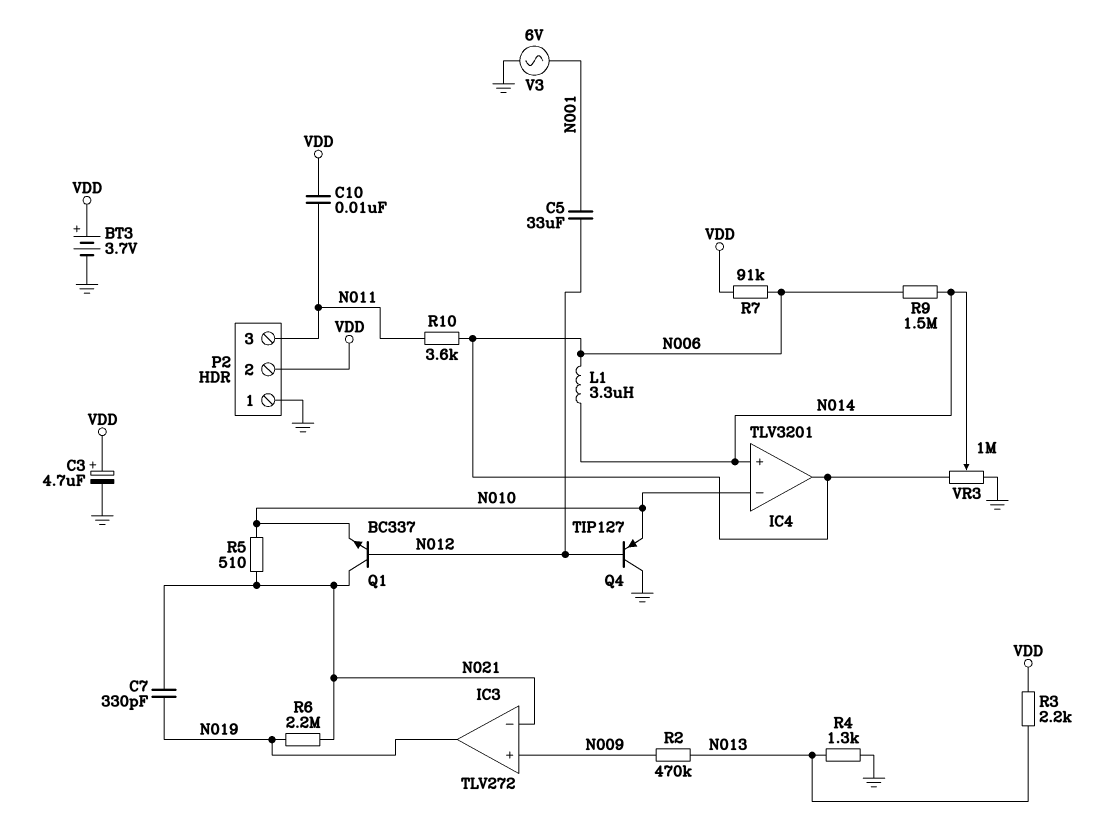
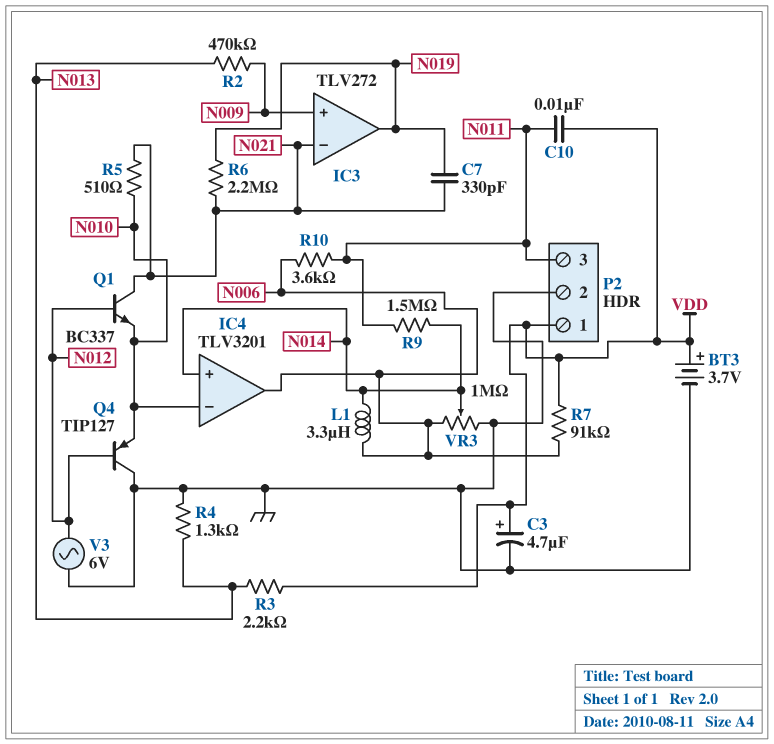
C5: 33uF (N001, N012) -> none
P2 pin 1: GND -> VDD
P2 pin 2: VDD -> GND
R9: 1.5M (N006, N014) -> 1.5M (N011, N014)
V3: AC 6V (GND, N001) -> AC 6V (GND, N012)

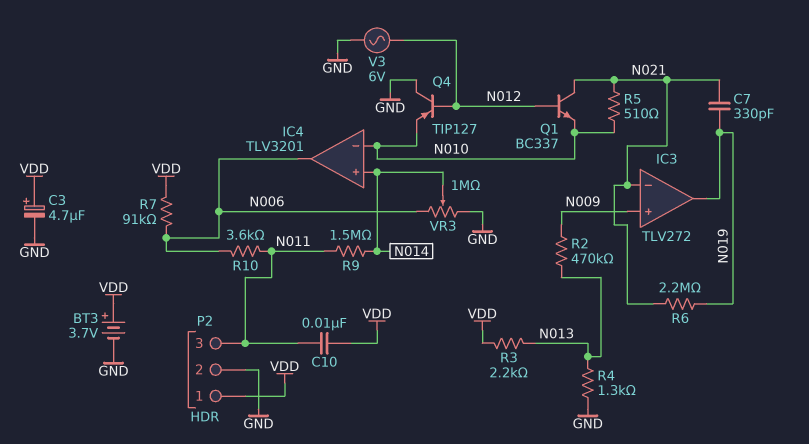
L1: 3.3uH (N006, N014) -> none

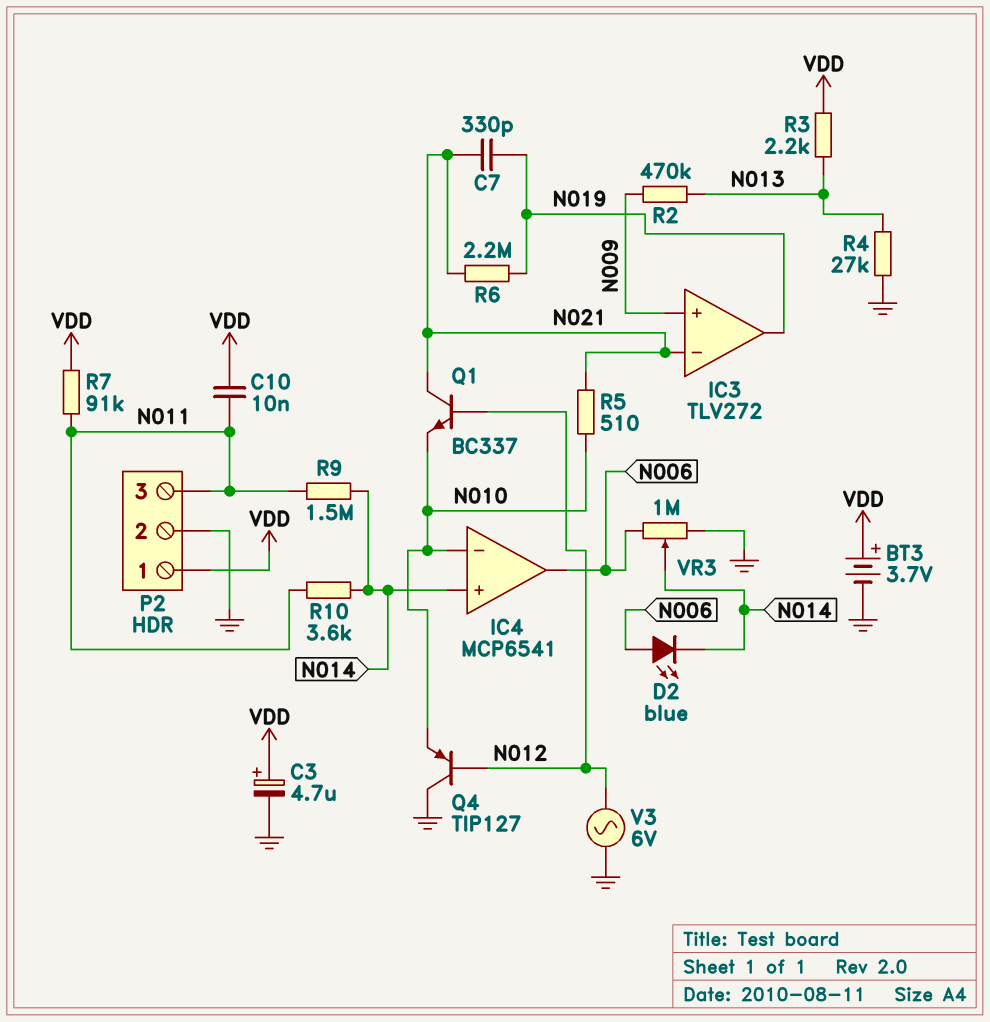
D2: none -> LED blue (A N006, K N014)
IC4: TLV3201 -> MCP6541
R4: 1.3k (GND, N013) -> 27k (GND, N013)
R7: 91k (N006, VDD) -> 91k (N011, VDD)
R10: 3.6k (N006, N011) -> 3.6k (N011, N014)

